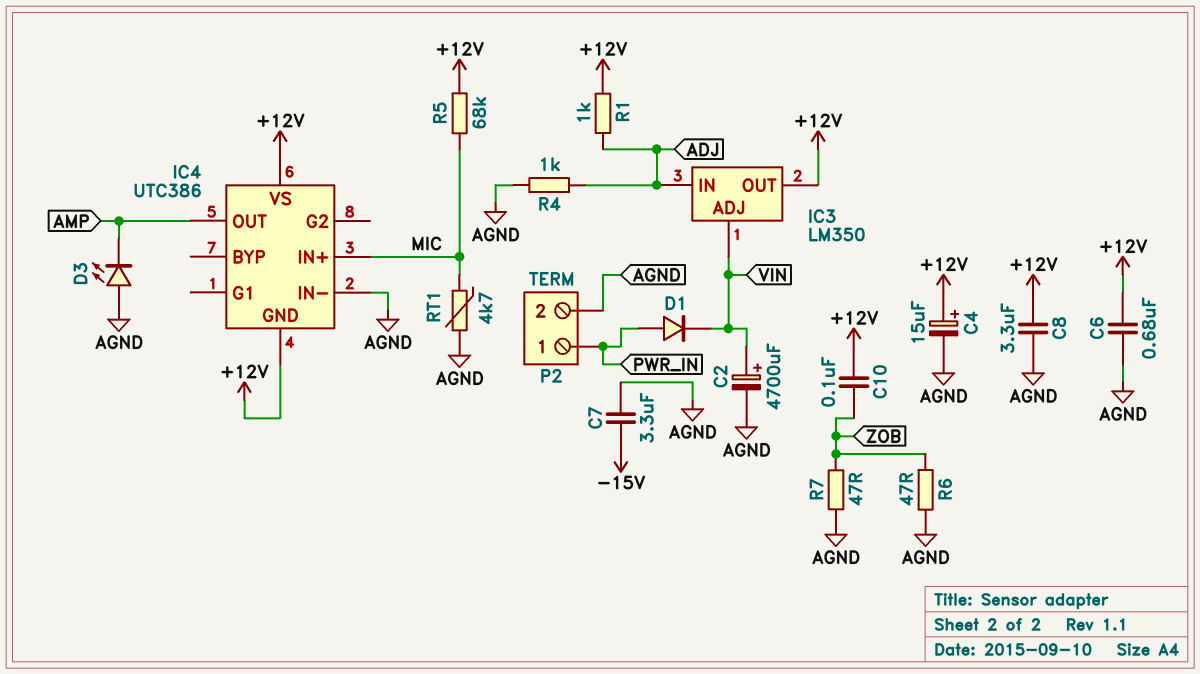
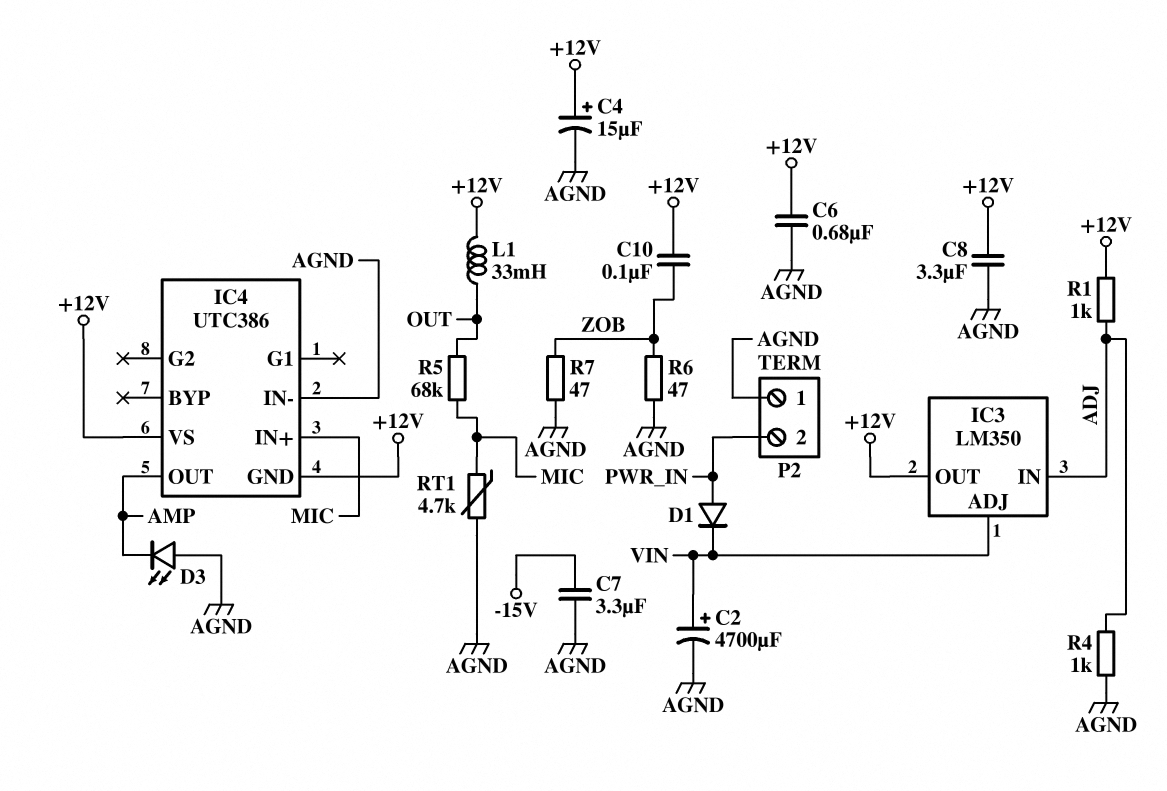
L1: none -> 33mH (+12V, OUT)
P2 pin 1: PWR_IN -> AGND
P2 pin 2: AGND -> PWR_IN
R5: 68k (+12V, MIC) -> 68k (MIC, OUT)

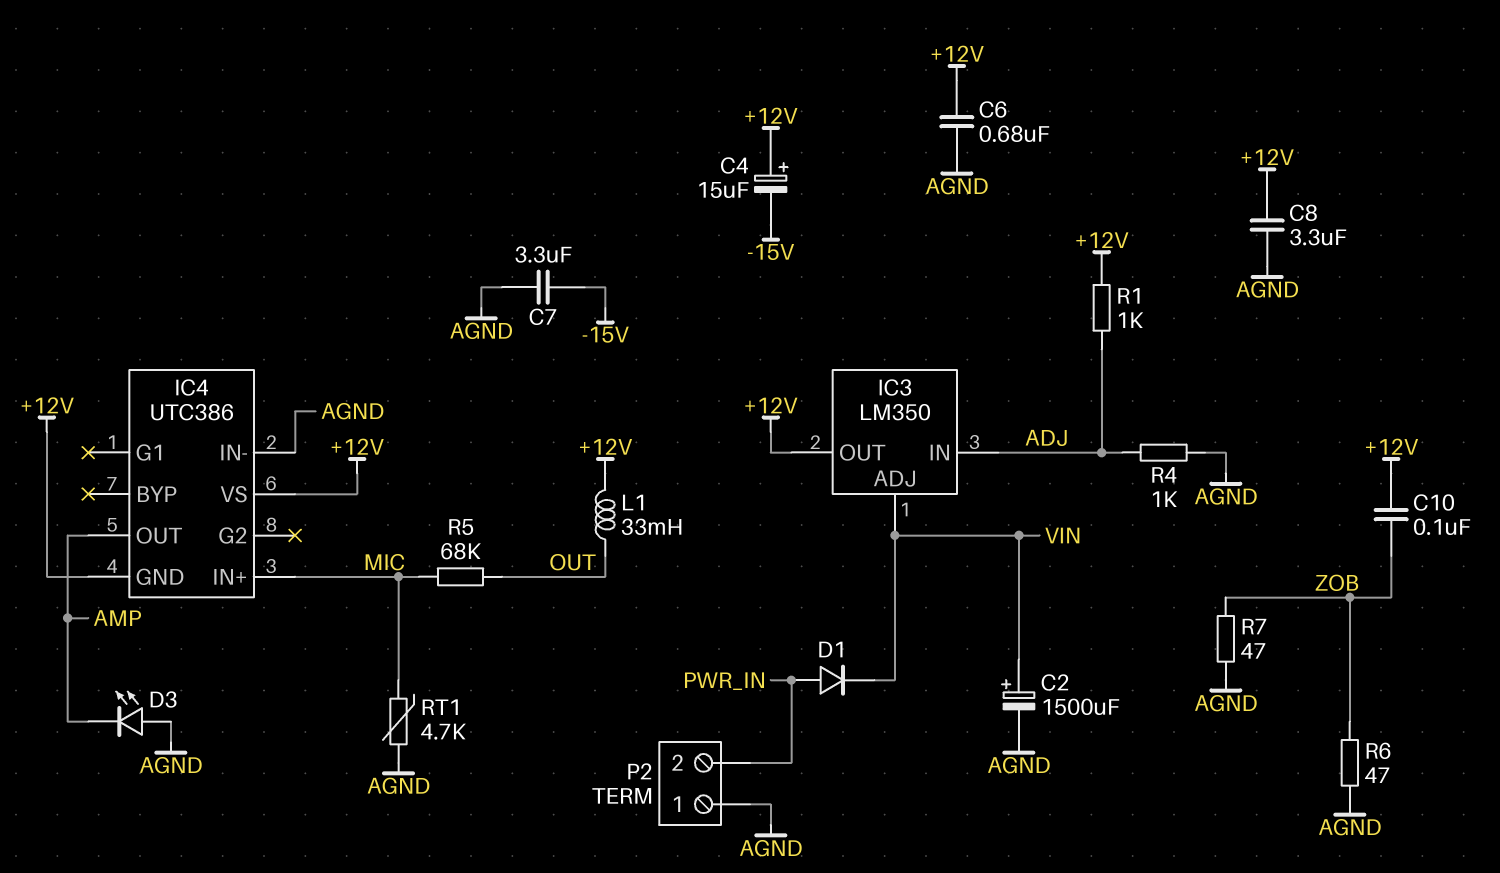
C2: 4700uF (plus VIN, minus AGND) -> 1500uF (plus VIN, minus AGND)
C4: 15uF (plus +12V, minus AGND) -> 15uF (plus +12V, minus -15V)

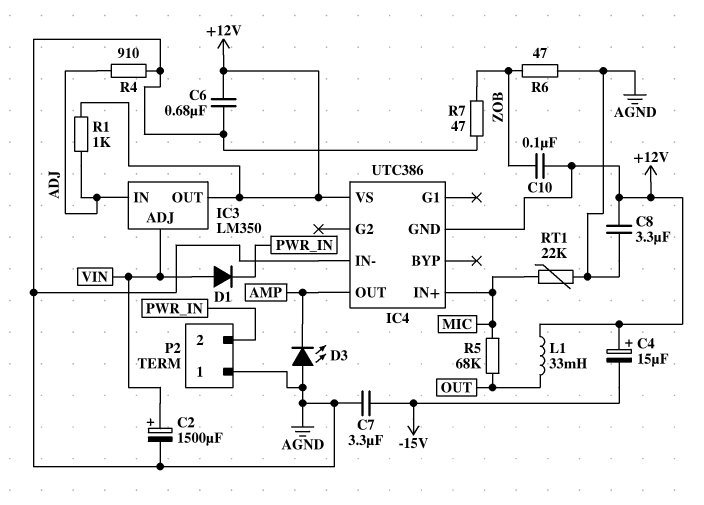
D1: diode (A PWR_IN, K VIN) -> diode (A VIN, K PWR_IN)
R4: 1k (ADJ, AGND) -> 910 (ADJ, AGND)
RT1: 4.7k (AGND, MIC) -> 22k (AGND, MIC)

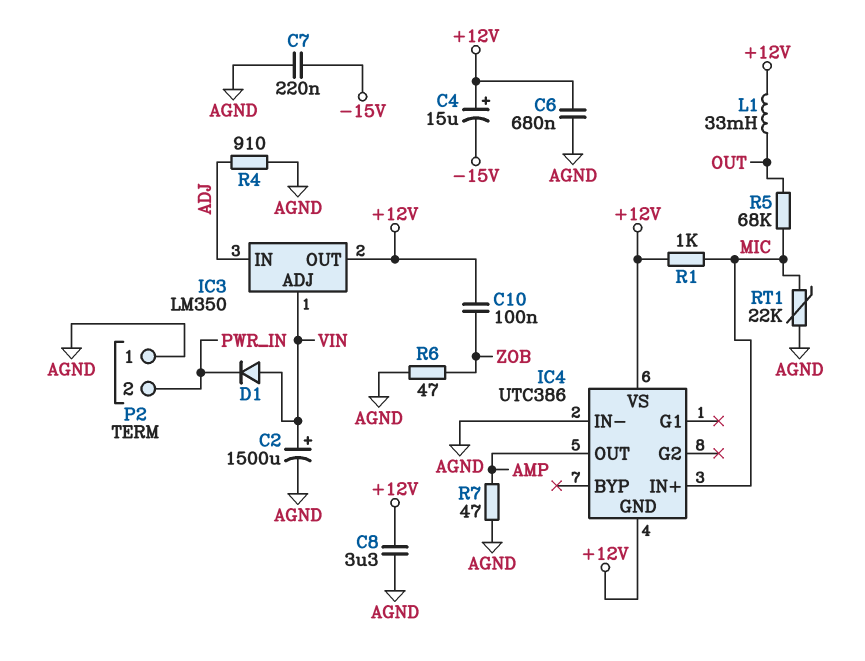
C7: 3.3uF (-15V, AGND) -> 220nF (-15V, AGND)
D3: LED (A AGND, K AMP) -> none
R1: 1k (+12V, ADJ) -> 1k (+12V, MIC)
R7: 47 (AGND, ZOB) -> 47 (AGND, AMP)

